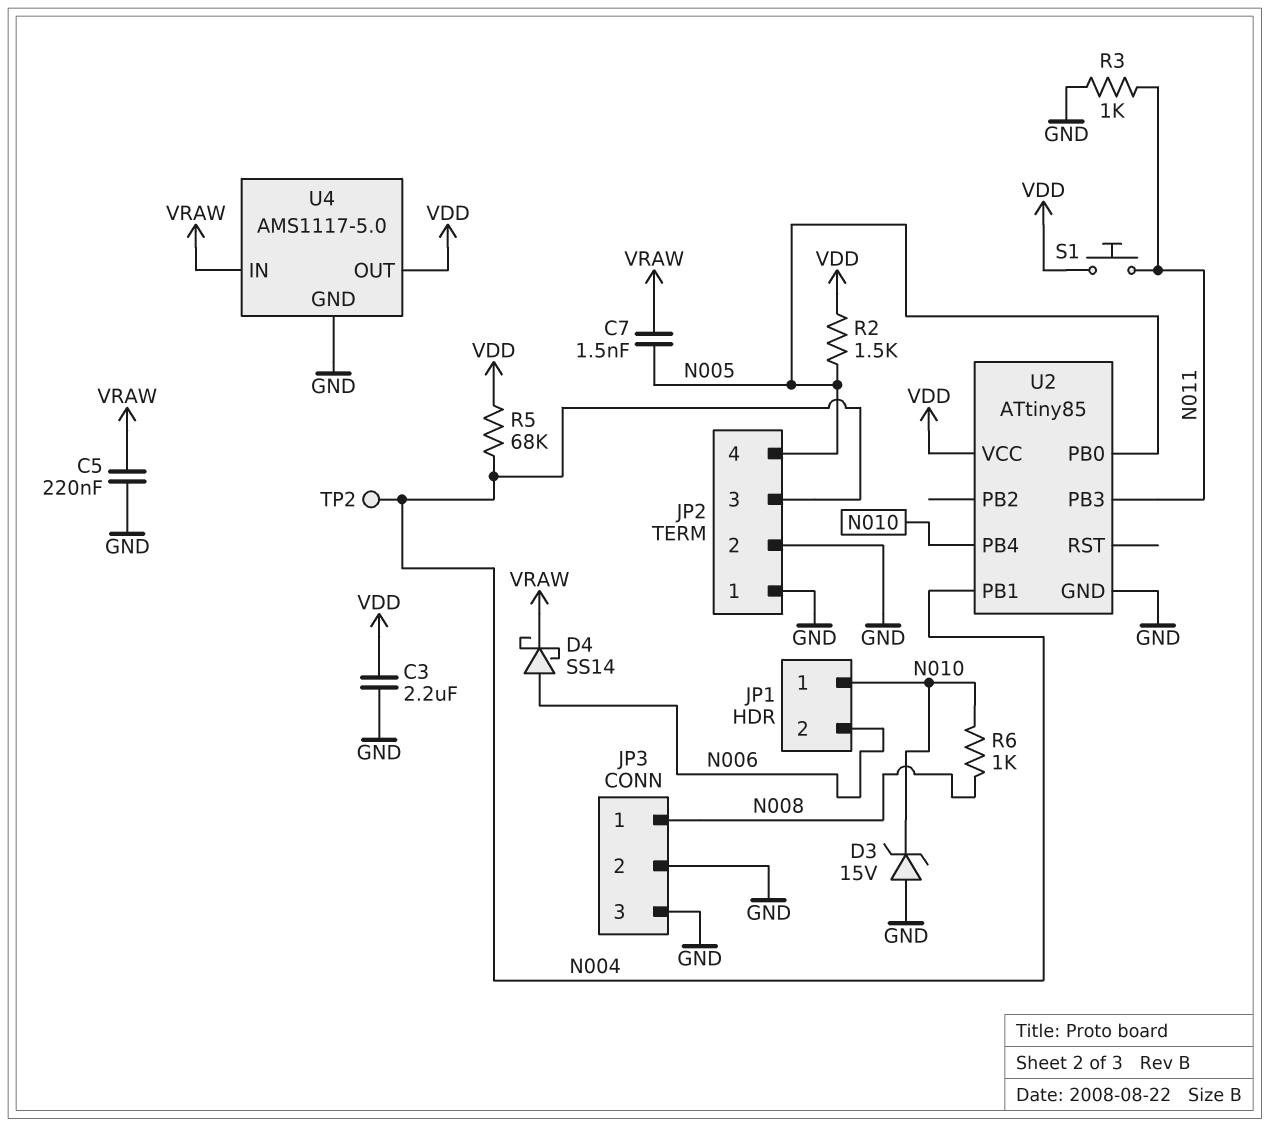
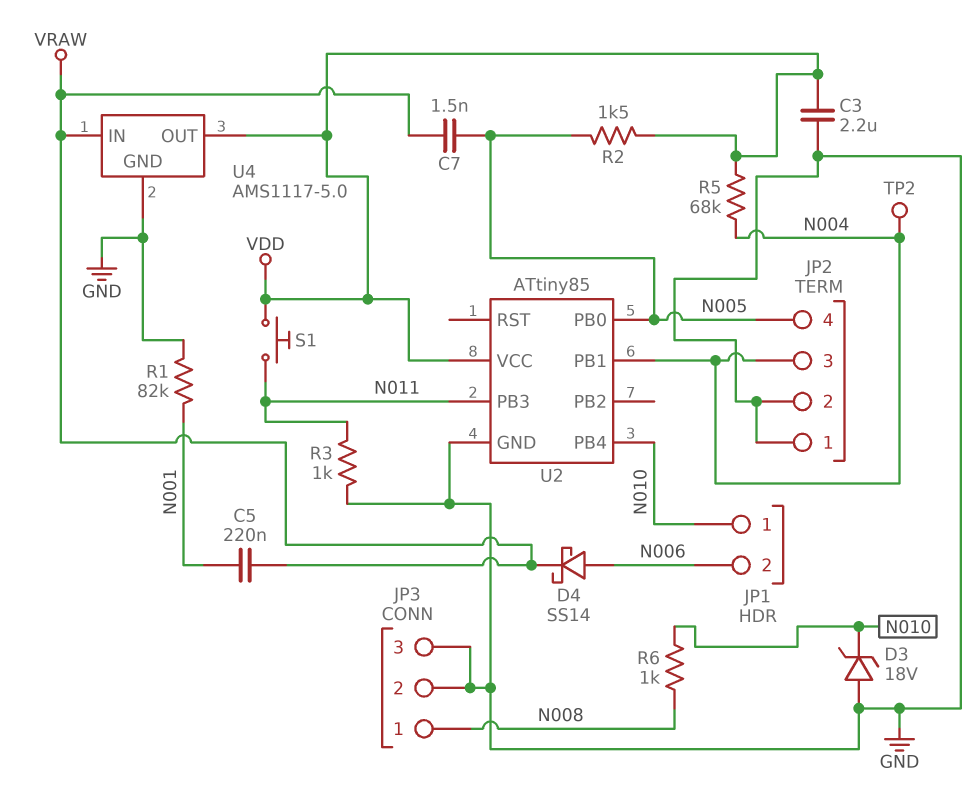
C5: 220nF (GND, VRAW) -> 220nF (N001, VRAW)
D3: zener 15V (A GND, K N010) -> zener 18V (A GND, K N010)
R1: none -> 82k (GND, N001)

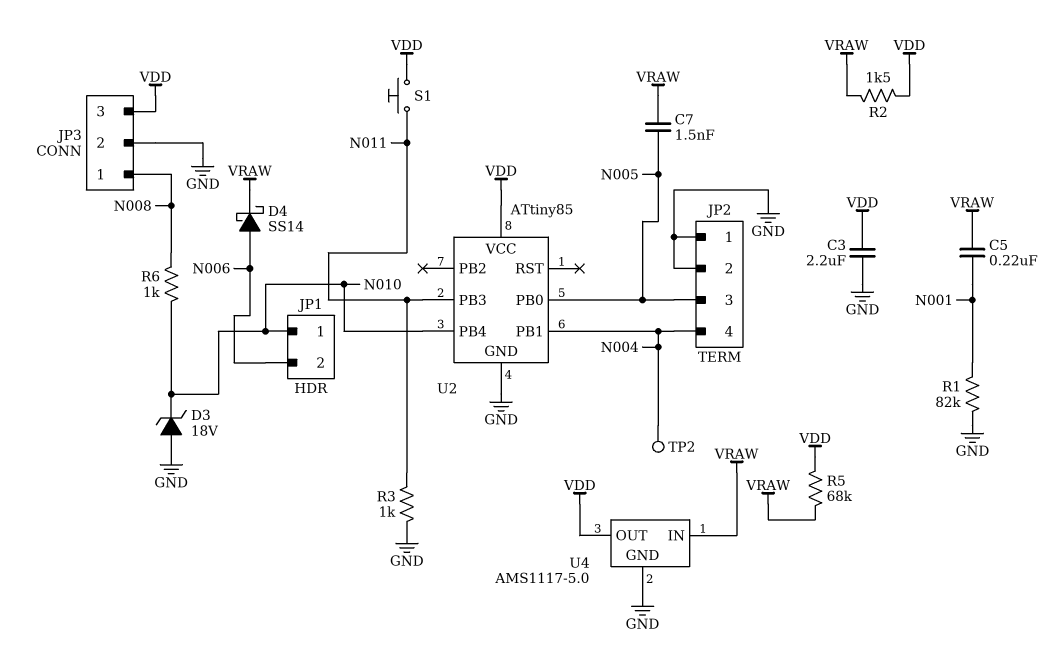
JP2 pin 3: N004 -> N005
JP2 pin 4: N005 -> N004
JP3 pin 3: GND -> VDD
R2: 1.5k (N005, VDD) -> 1.5k (VDD, VRAW)
R5: 68k (N004, VDD) -> 68k (VDD, VRAW)

